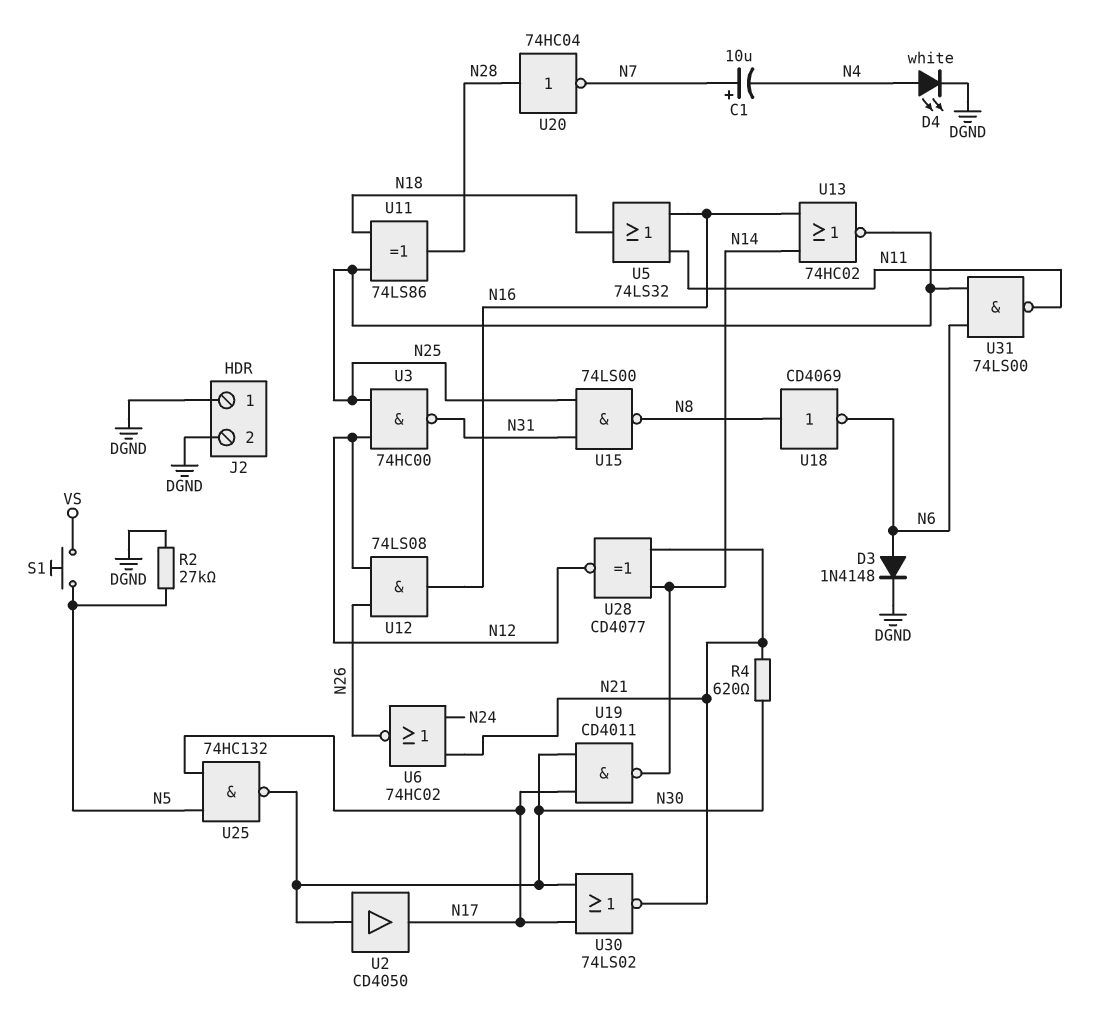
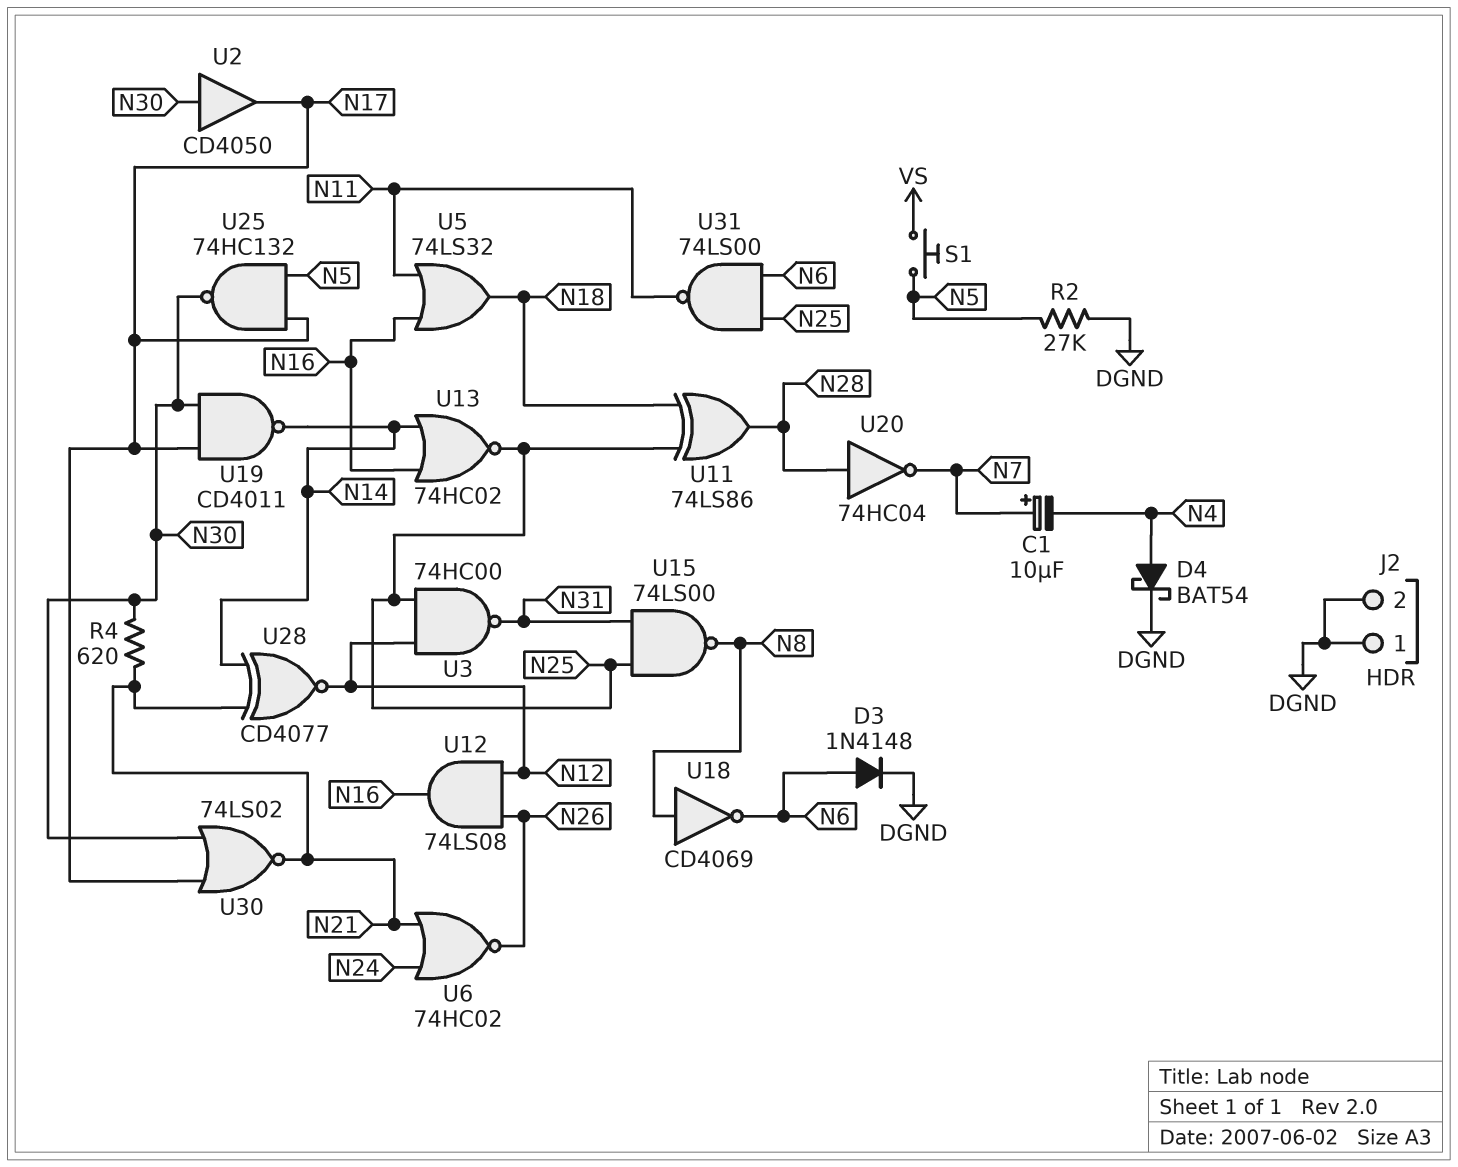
D4: LED white (A N4, K DGND) -> schottky BAT54 (A N4, K DGND)

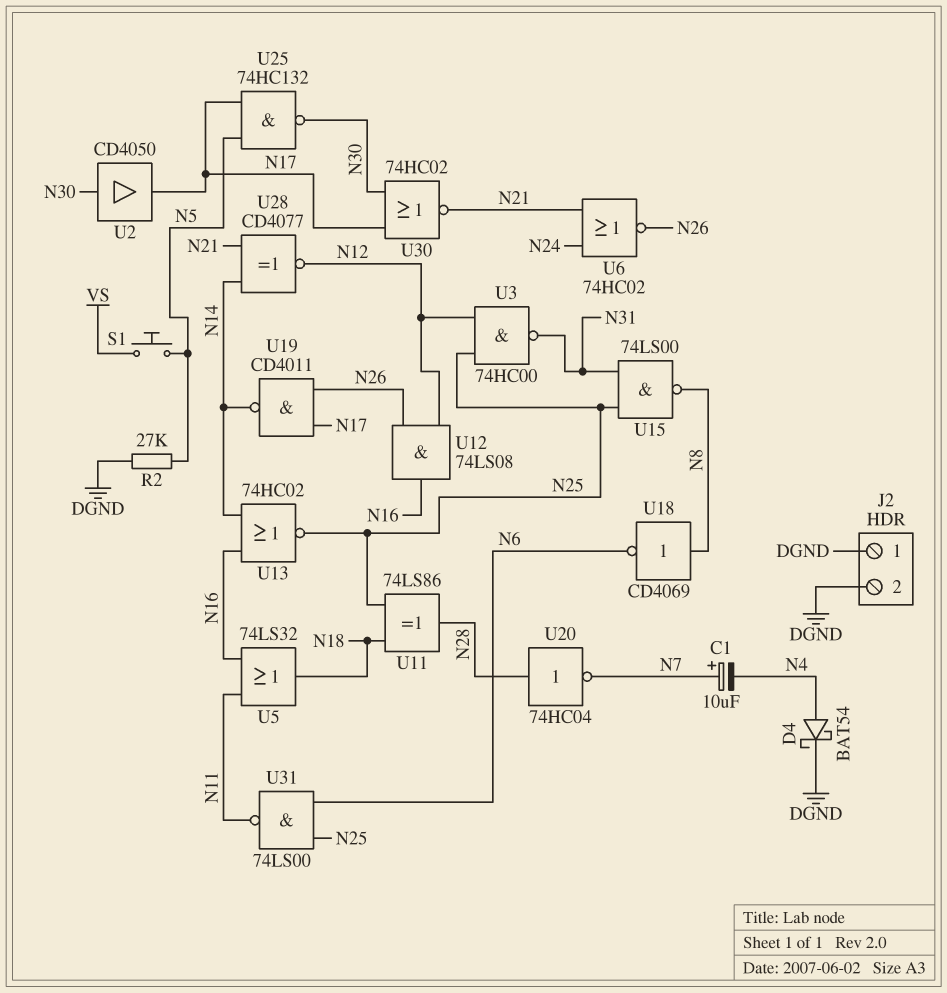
D3: diode 1N4148 (A N6, K DGND) -> none
R4: 620 (N21, N30) -> none
U19: NAND CD4011 (in N17, in N30, out N14) -> NAND CD4011 (in N17, in N26, out N14)
U30: NOR 74LS02 (in N17, in N30, out N21) -> NOR 74HC02 (in N17, in N30, out N21)

